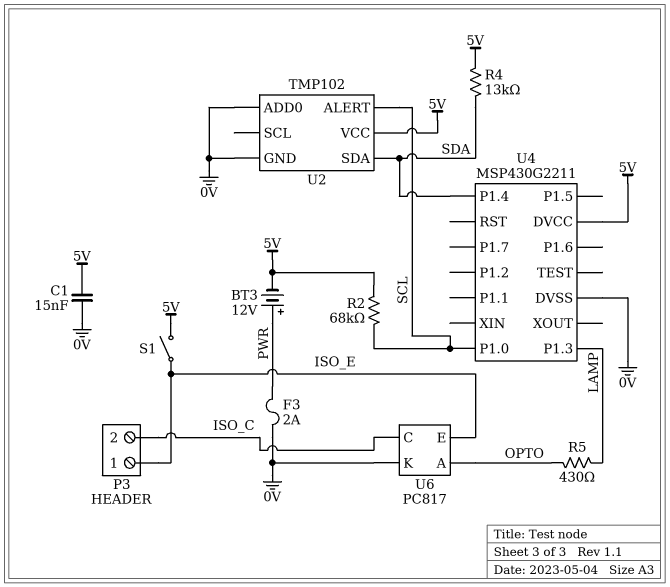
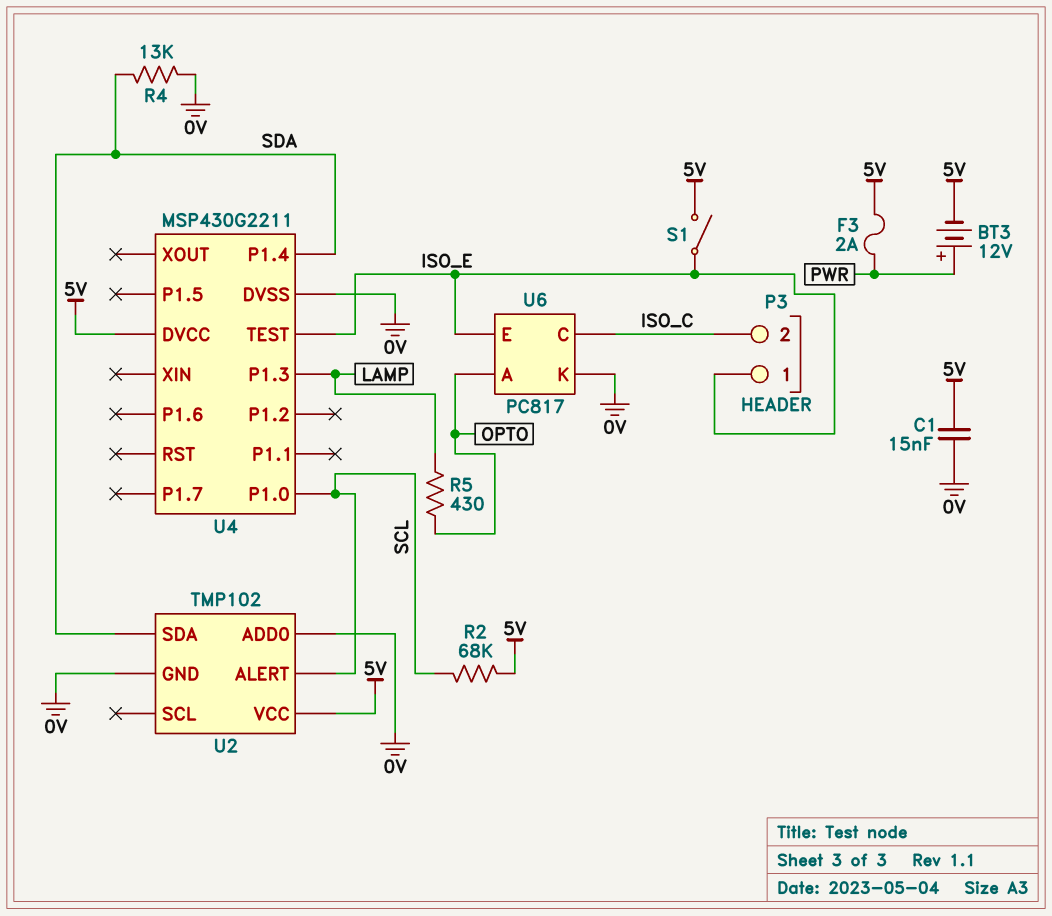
F3: 2A (0V, PWR) -> 2A (5V, PWR)
R4: 13k (5V, SDA) -> 13k (0V, SDA)
U4 pin TEST: none -> ISO_E

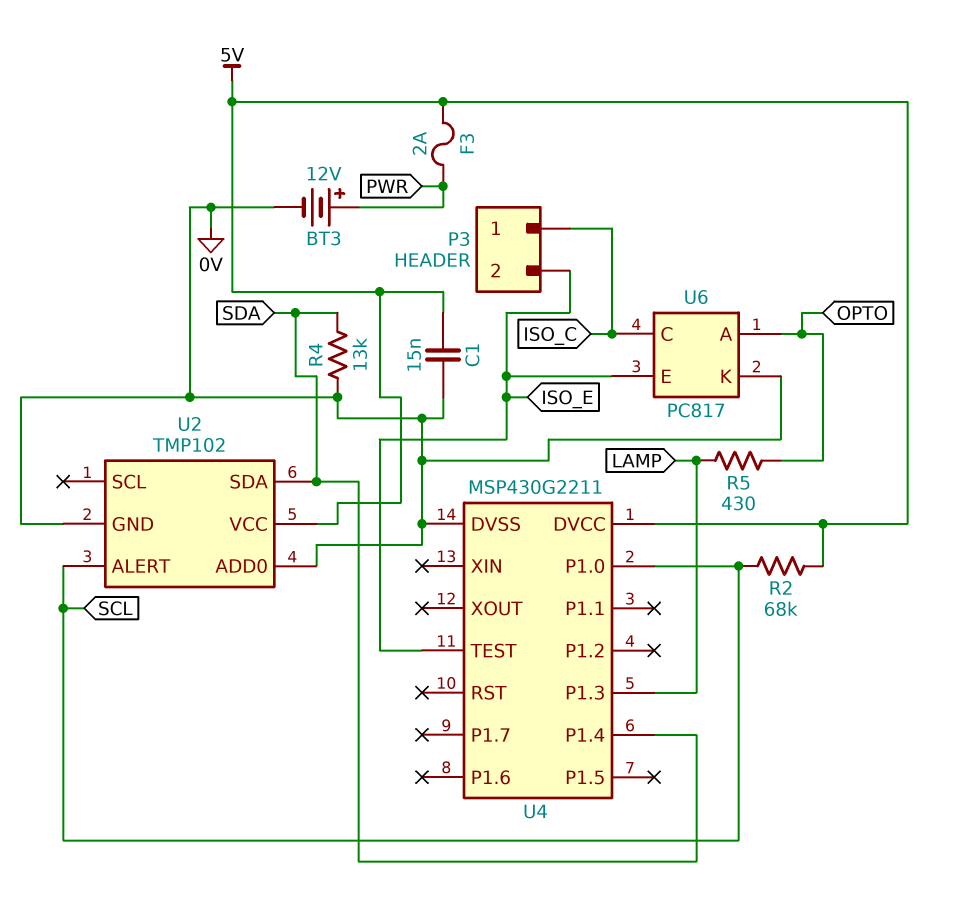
BT3: 12V (plus PWR, minus 5V) -> 12V (plus PWR, minus 0V)
P3 pin 1: ISO_E -> ISO_C
P3 pin 2: ISO_C -> ISO_E
S1: switch (5V, ISO_E) -> none

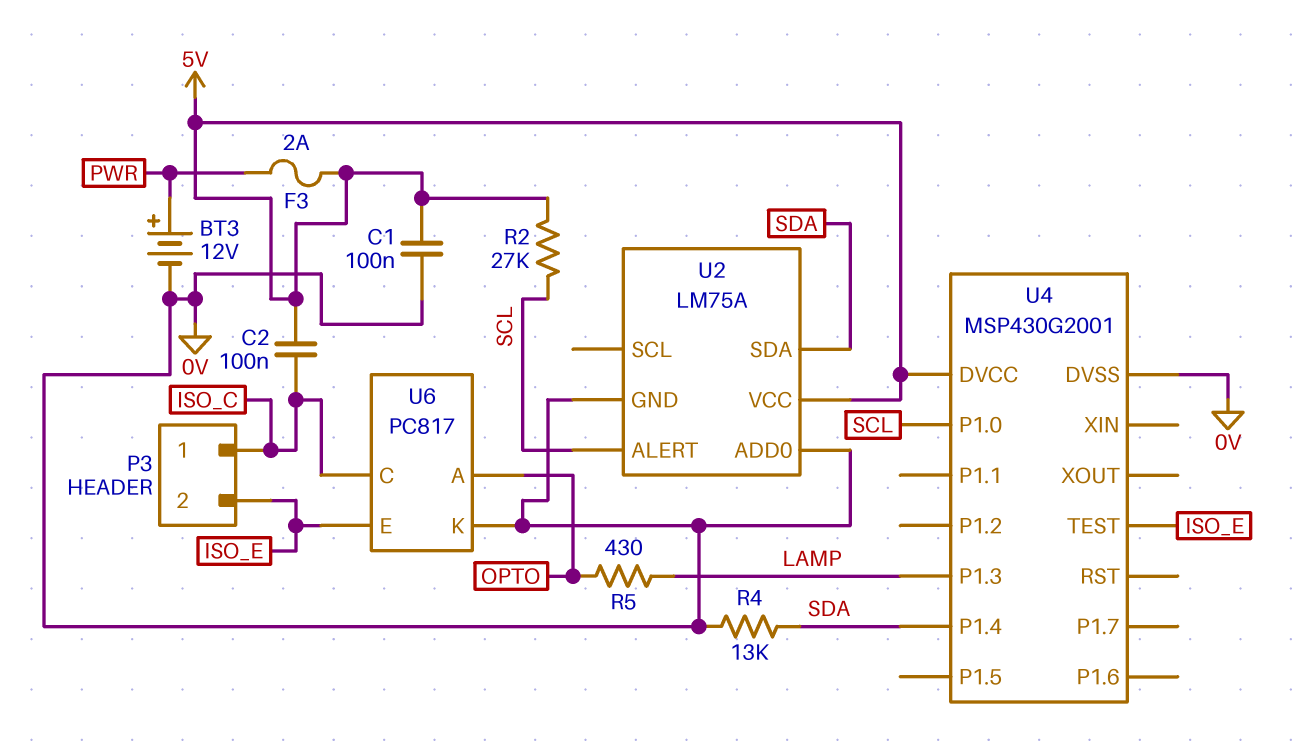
C1: 15nF (0V, 5V) -> 100nF (0V, 5V)
C2: none -> 100nF (5V, ISO_C)
R2: 68k (5V, SCL) -> 27k (5V, SCL)
U2: TMP102 -> LM75A
U4: MSP430G2211 -> MSP430G2001

